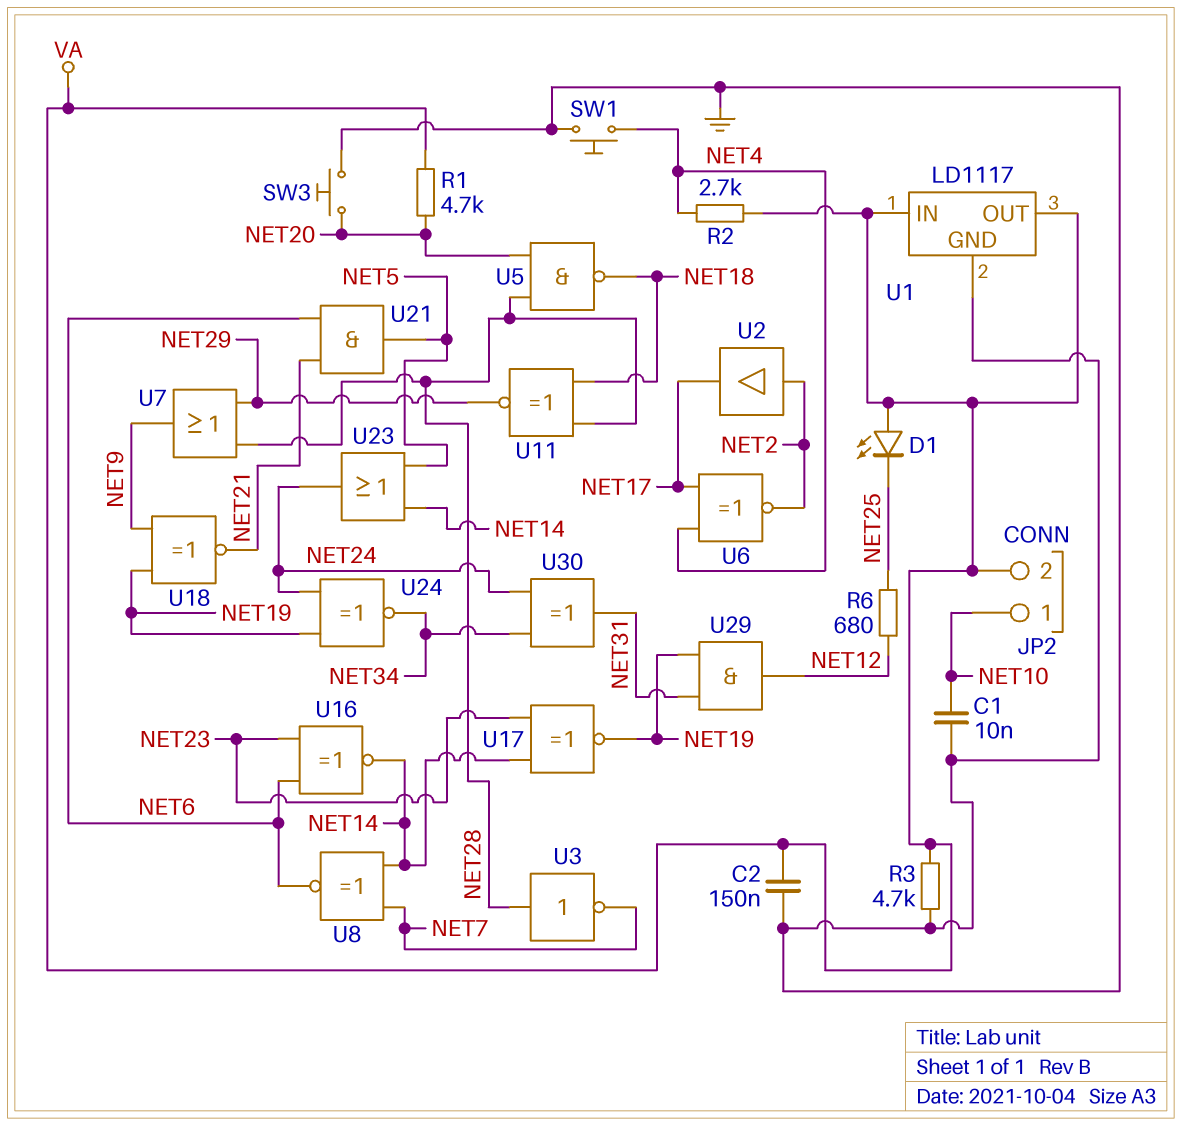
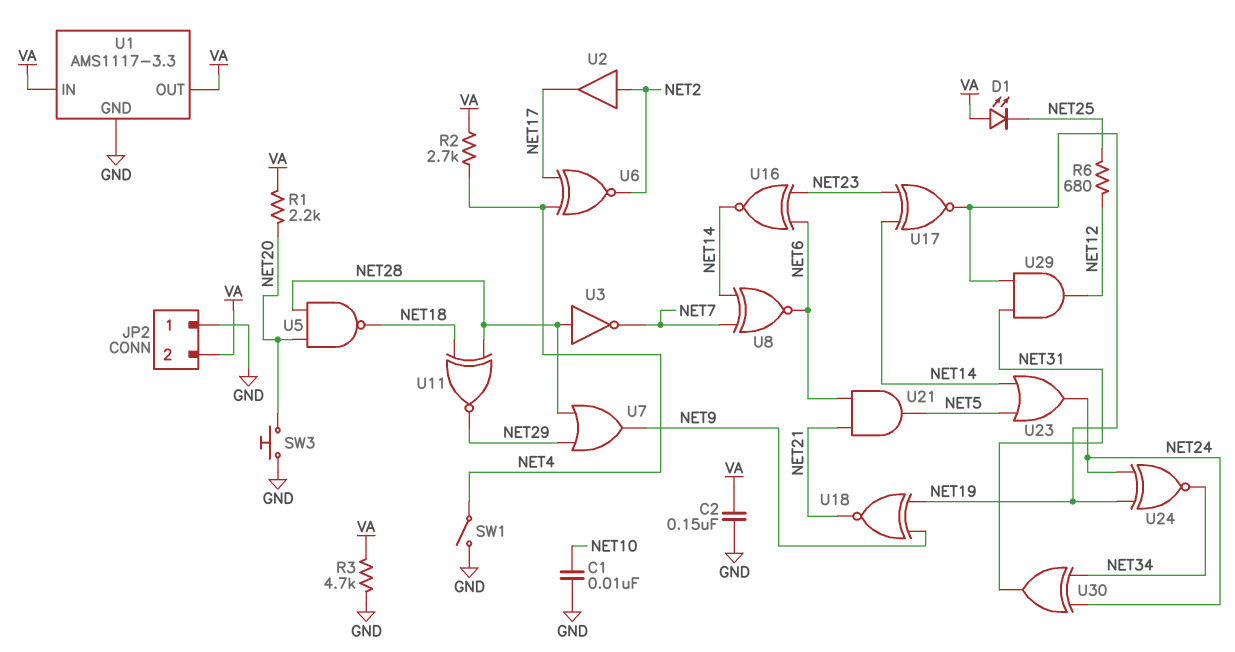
JP2 pin 1: NET10 -> GND
R1: 4.7k (NET20, VA) -> 2.2k (NET20, VA)
SW1: button (GND, NET4) -> switch (GND, NET4)
U1: LD1117 -> AMS1117-3.3

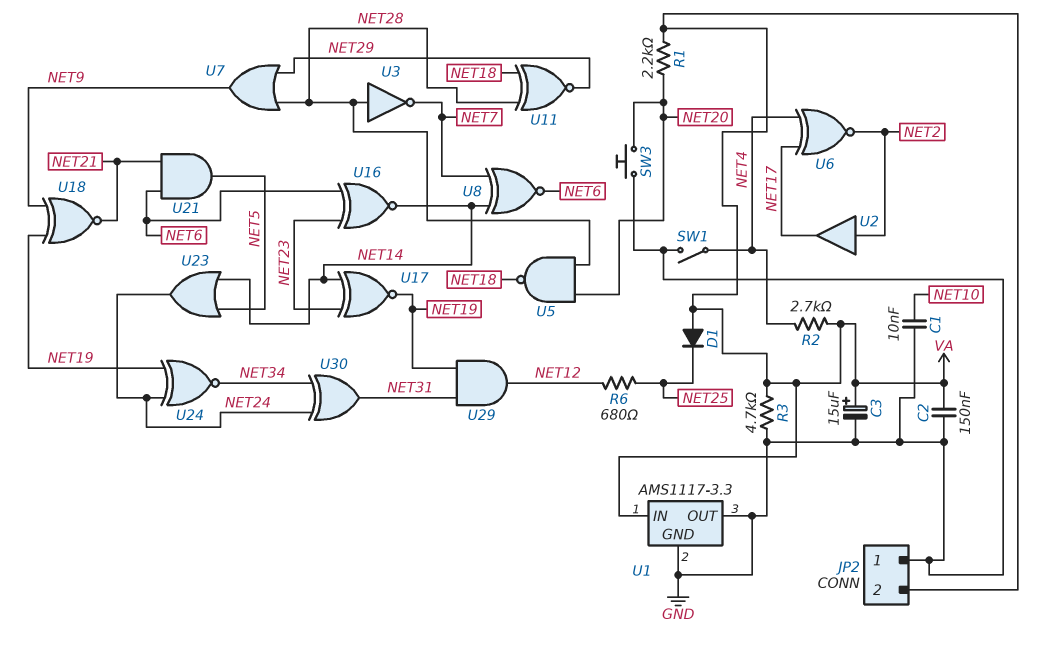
C3: none -> 15uF (plus VA, minus GND)
D1: LED (A VA, K NET25) -> diode (A VA, K NET25)
U1 pin OUT: VA -> GND

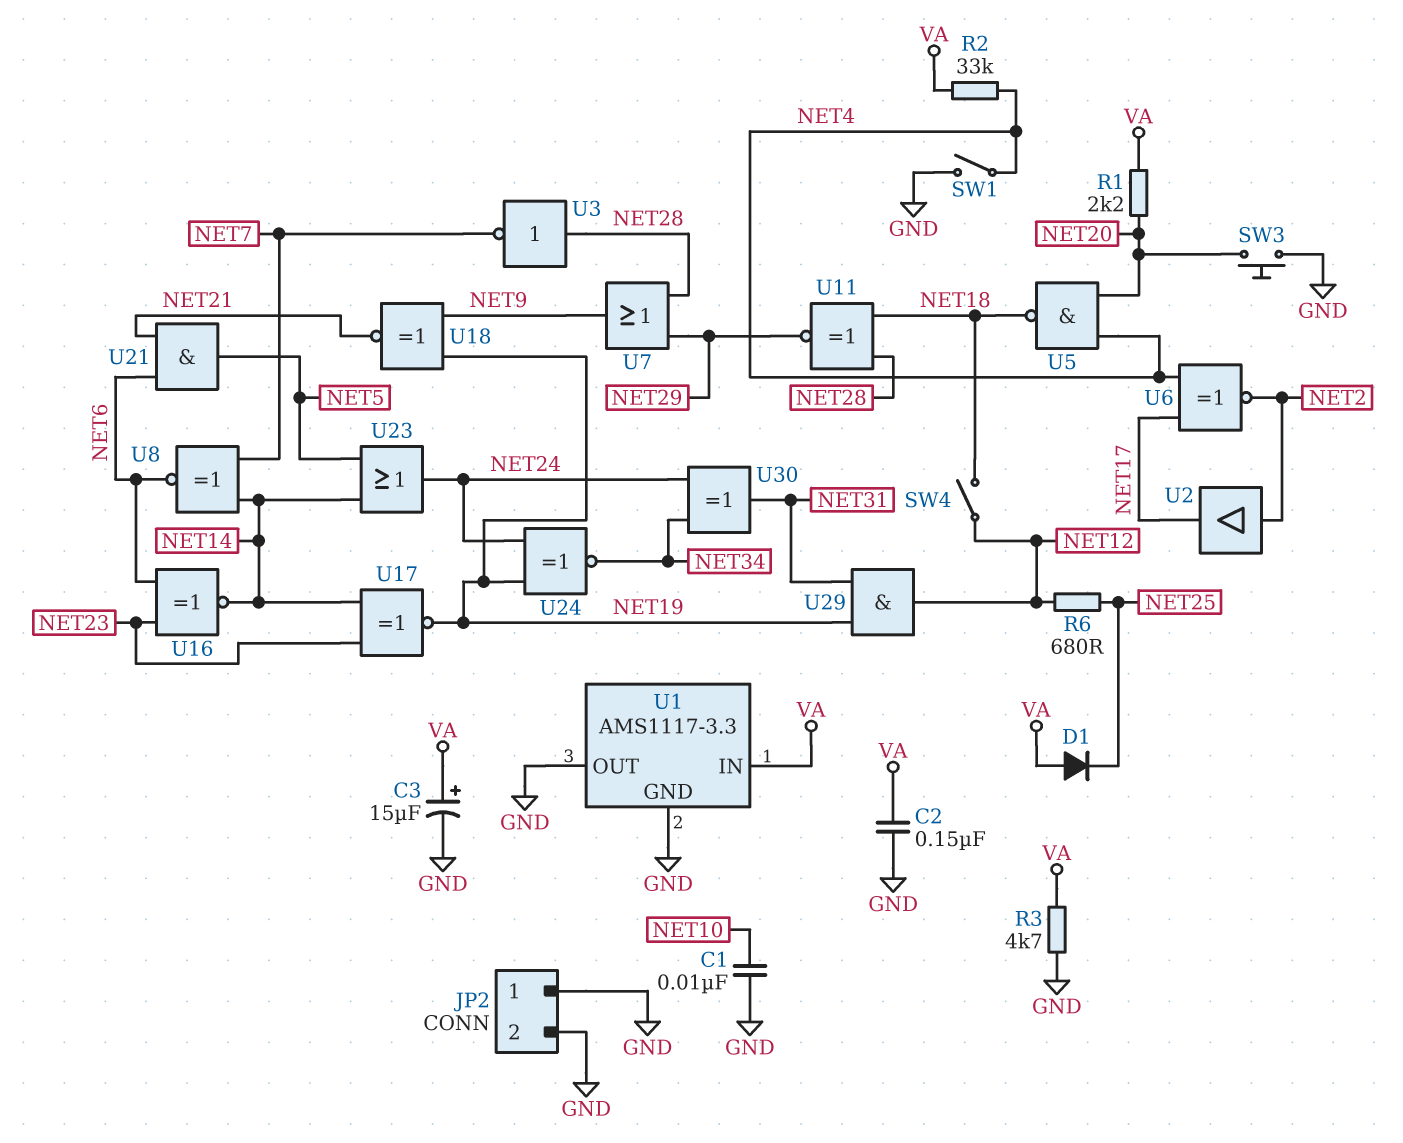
JP2 pin 2: VA -> GND
R2: 2.7k (NET4, VA) -> 33k (NET4, VA)
SW4: none -> switch (NET12, NET18)
U5: NAND (in NET20, in NET28, out NET18) -> NAND (in NET4, in NET20, out NET18)

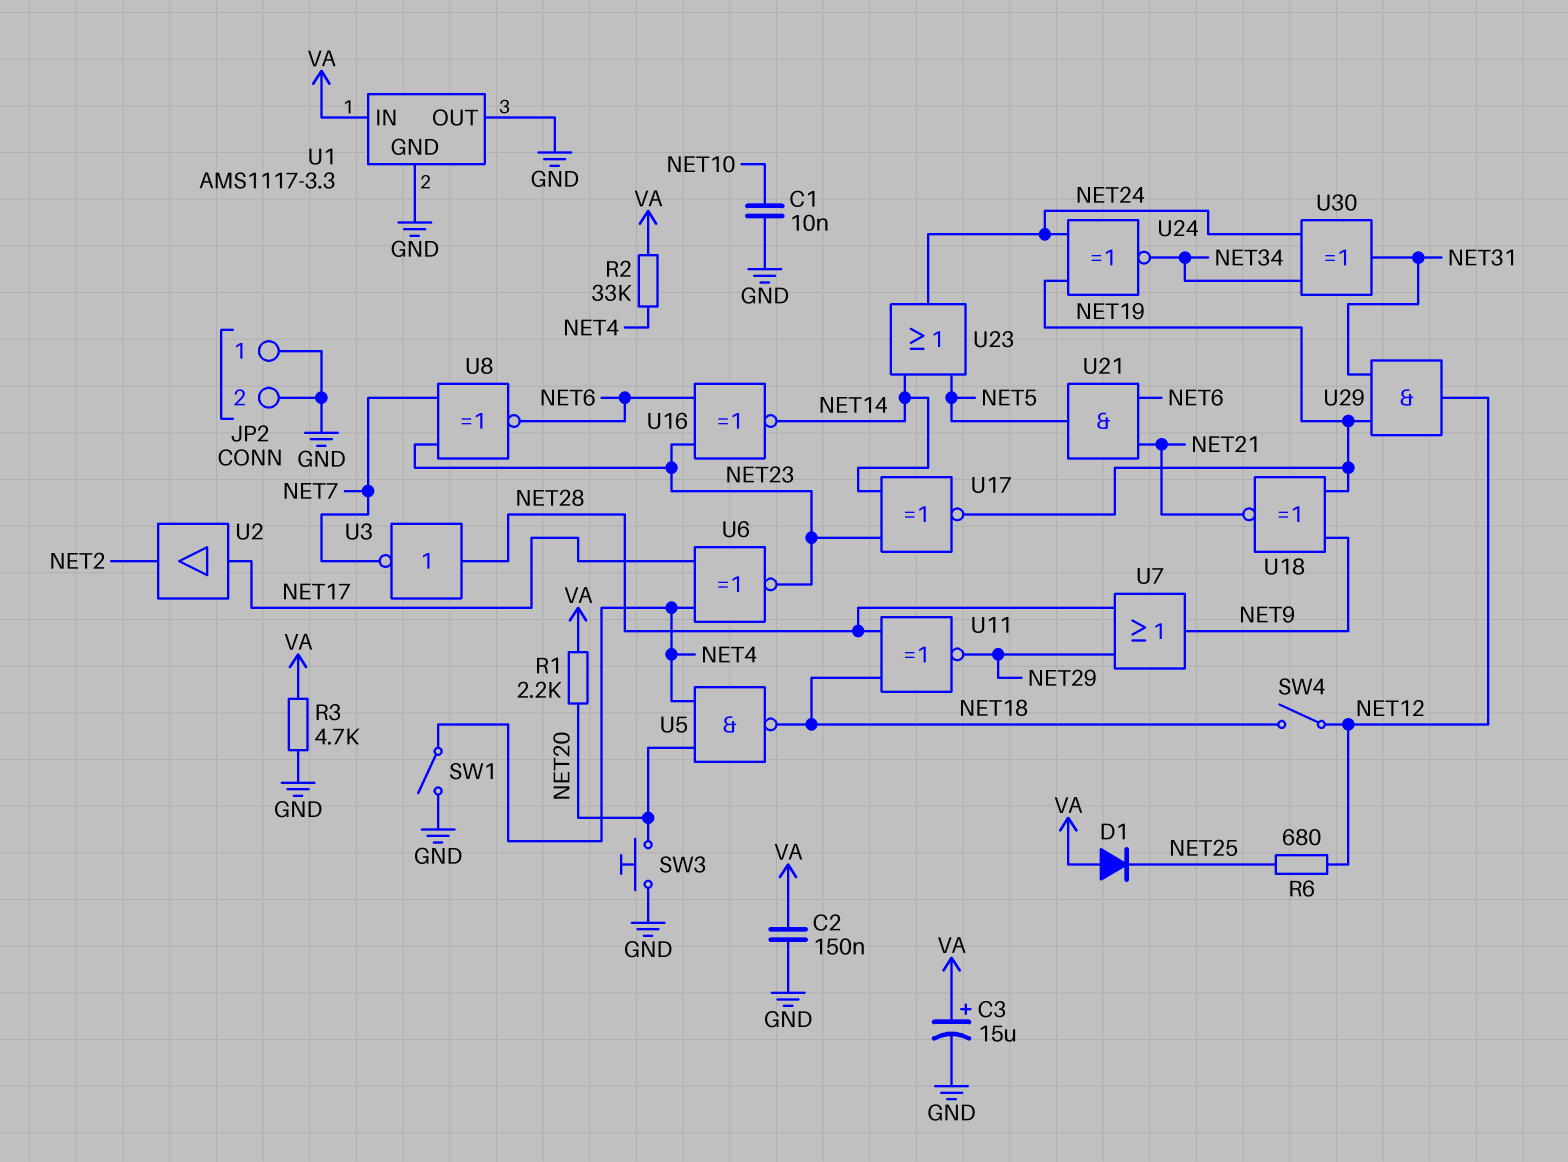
U2: buffer (in NET2, out NET17) -> buffer (in NET17, out NET2)
U6: XNOR (in NET4, in NET17, out NET2) -> XNOR (in NET4, in NET17, out NET23)
U8: XNOR (in NET7, in NET14, out NET6) -> XNOR (in NET7, in NET23, out NET6)

